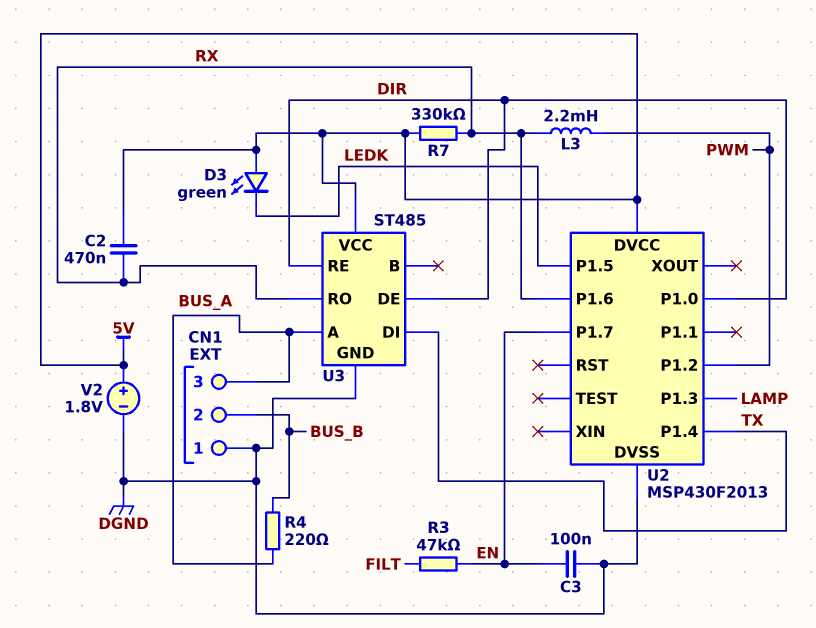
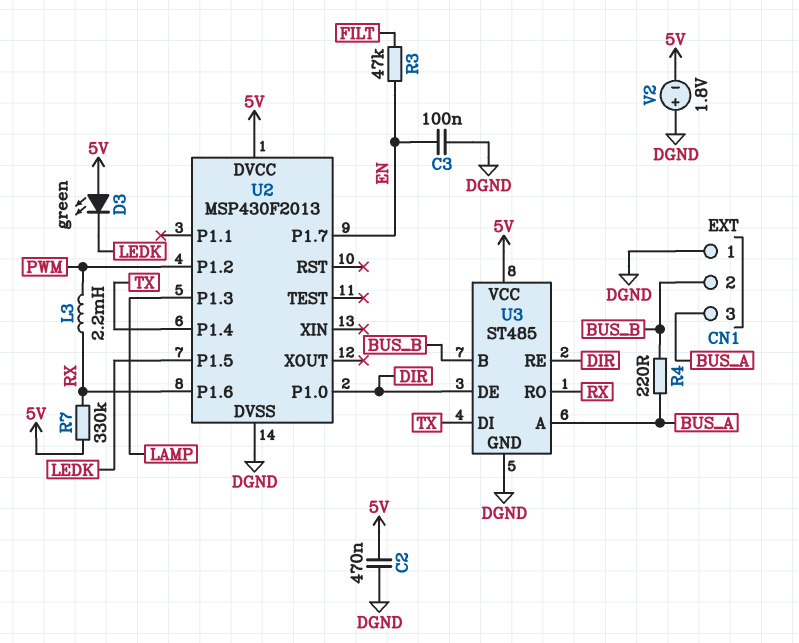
C2: 470nF (5V, RX) -> 470nF (5V, DGND)
U3 pin B: none -> BUS_B
V2: 1.8V (plus 5V, minus DGND) -> 1.8V (plus DGND, minus 5V)

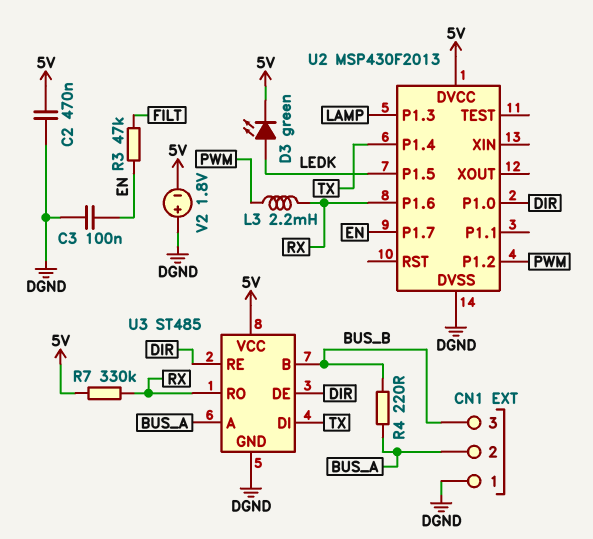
CN1 pin 2: BUS_B -> BUS_A
CN1 pin 3: BUS_A -> BUS_B
D3: LED green (A 5V, K LEDK) -> LED green (A LEDK, K 5V)

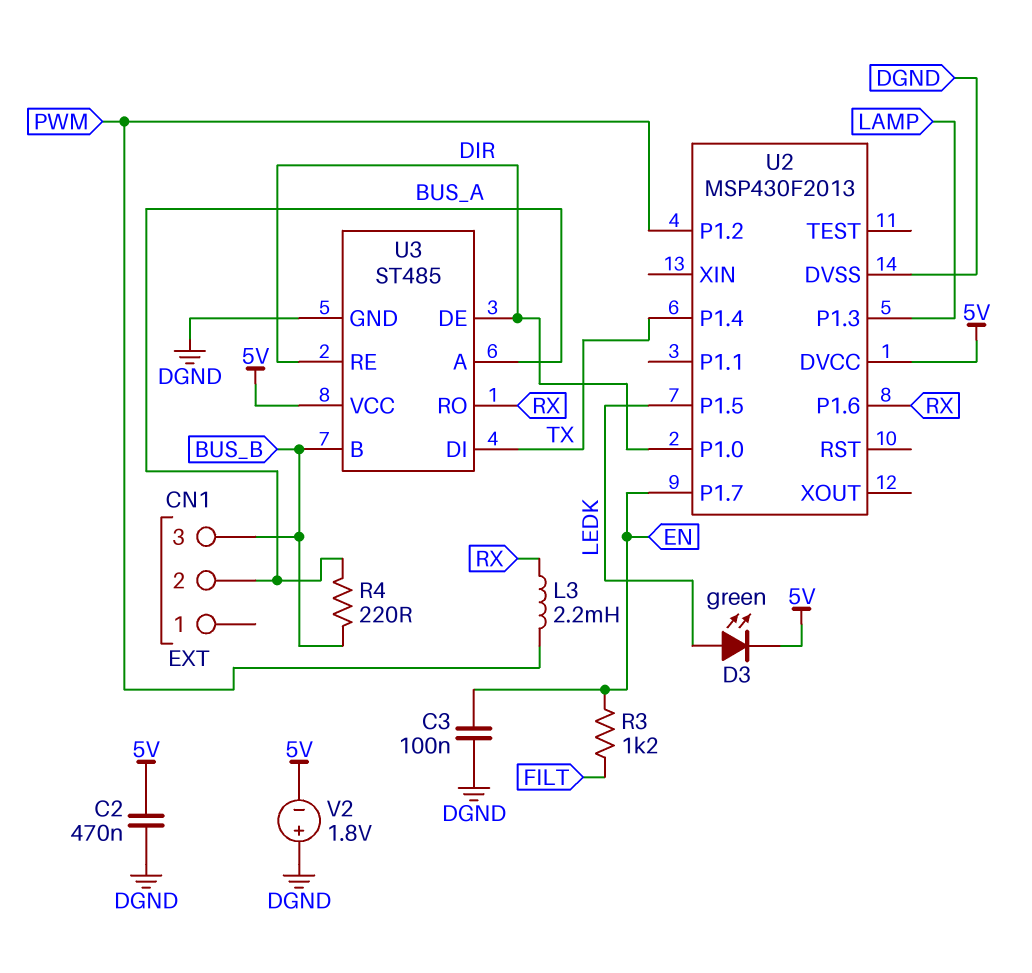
CN1 pin 1: DGND -> none
R3: 47k (EN, FILT) -> 1.2k (EN, FILT)
R7: 330k (5V, RX) -> none

